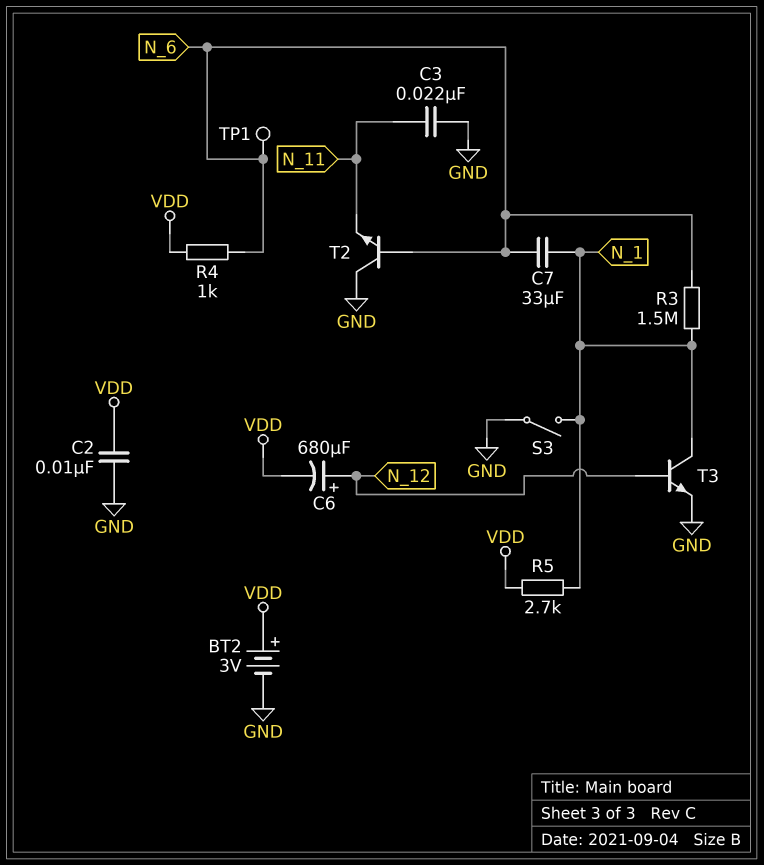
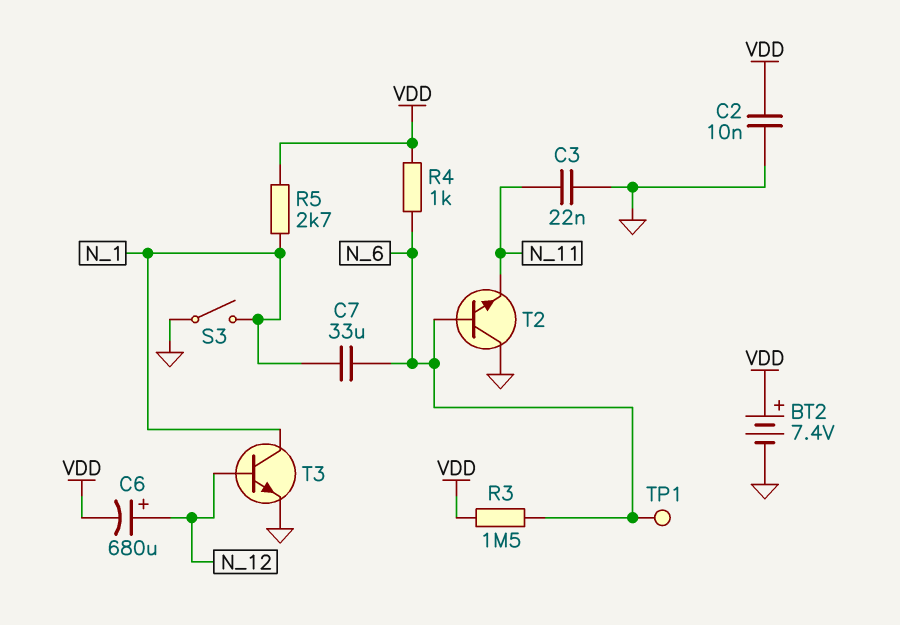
BT2: 3V (plus VDD, minus GND) -> 7.4V (plus VDD, minus GND)
R3: 1.5M (N_1, N_6) -> 1.5M (N_6, VDD)

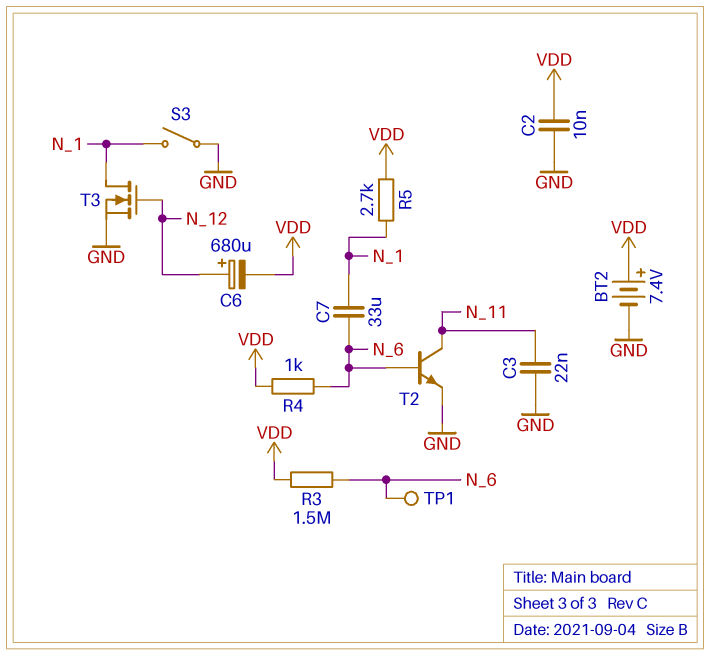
T2: NPN (B N_6, C GND, E N_11) -> NPN (B N_6, C N_11, E GND)
T3: NPN (B N_12, C N_1, E GND) -> NMOS (G N_12, D N_1, S GND)

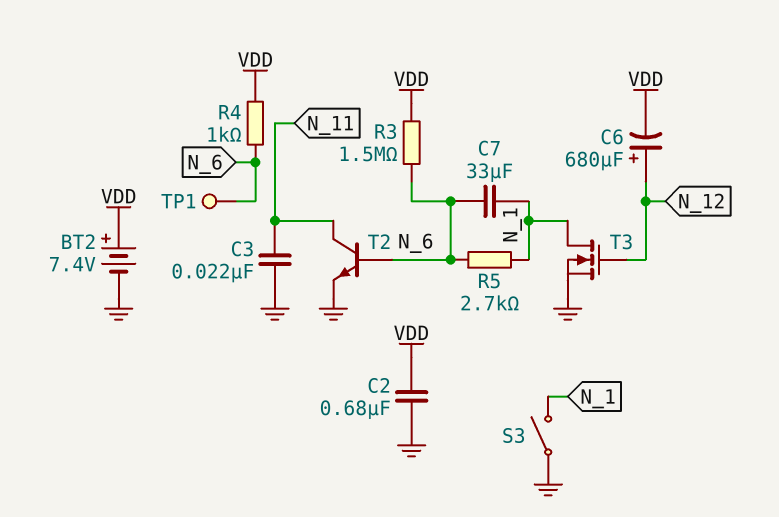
C2: 10nF (GND, VDD) -> 680nF (GND, VDD)
R5: 2.7k (N_1, VDD) -> 2.7k (N_1, N_6)

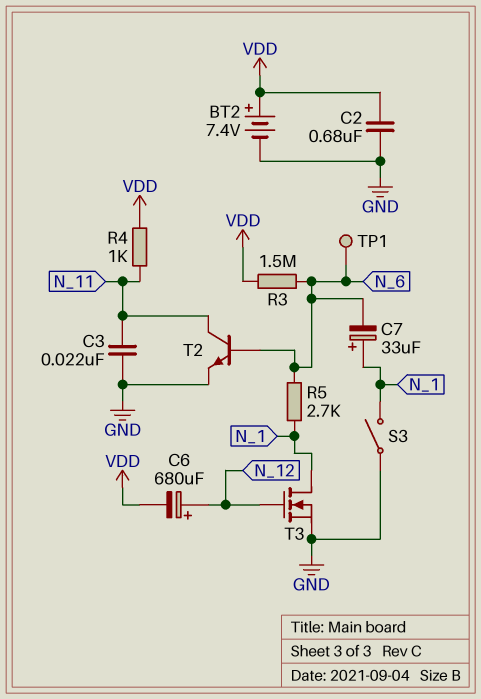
C7: 33uF (N_1, N_6) -> 33uF (plus N_1, minus N_6)
R4: 1k (N_6, VDD) -> 1k (N_11, VDD)

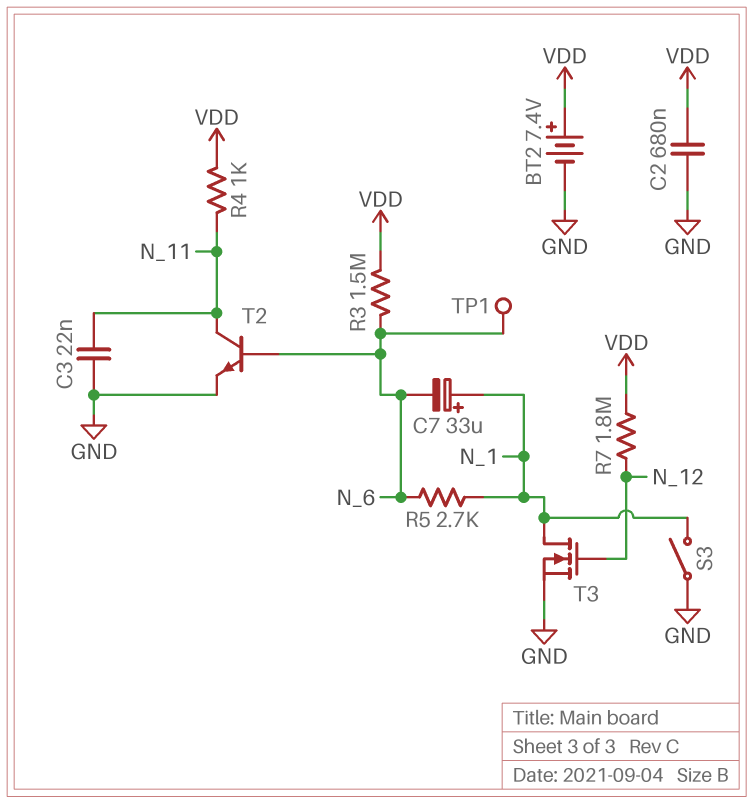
C6: 680uF (plus N_12, minus VDD) -> none
R7: none -> 1.8M (N_12, VDD)

